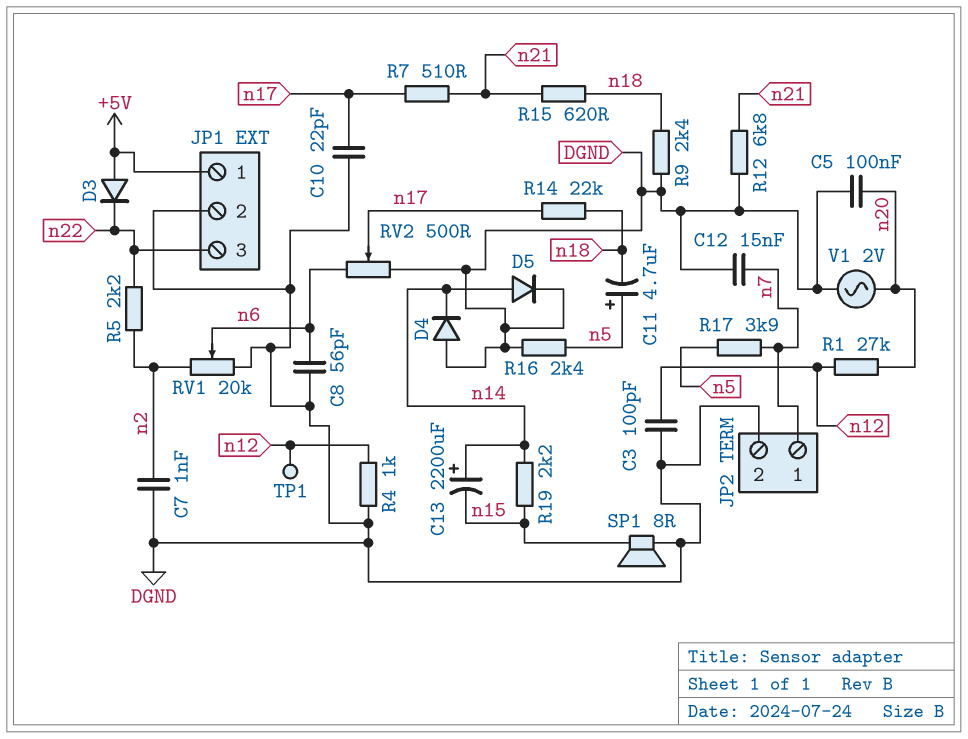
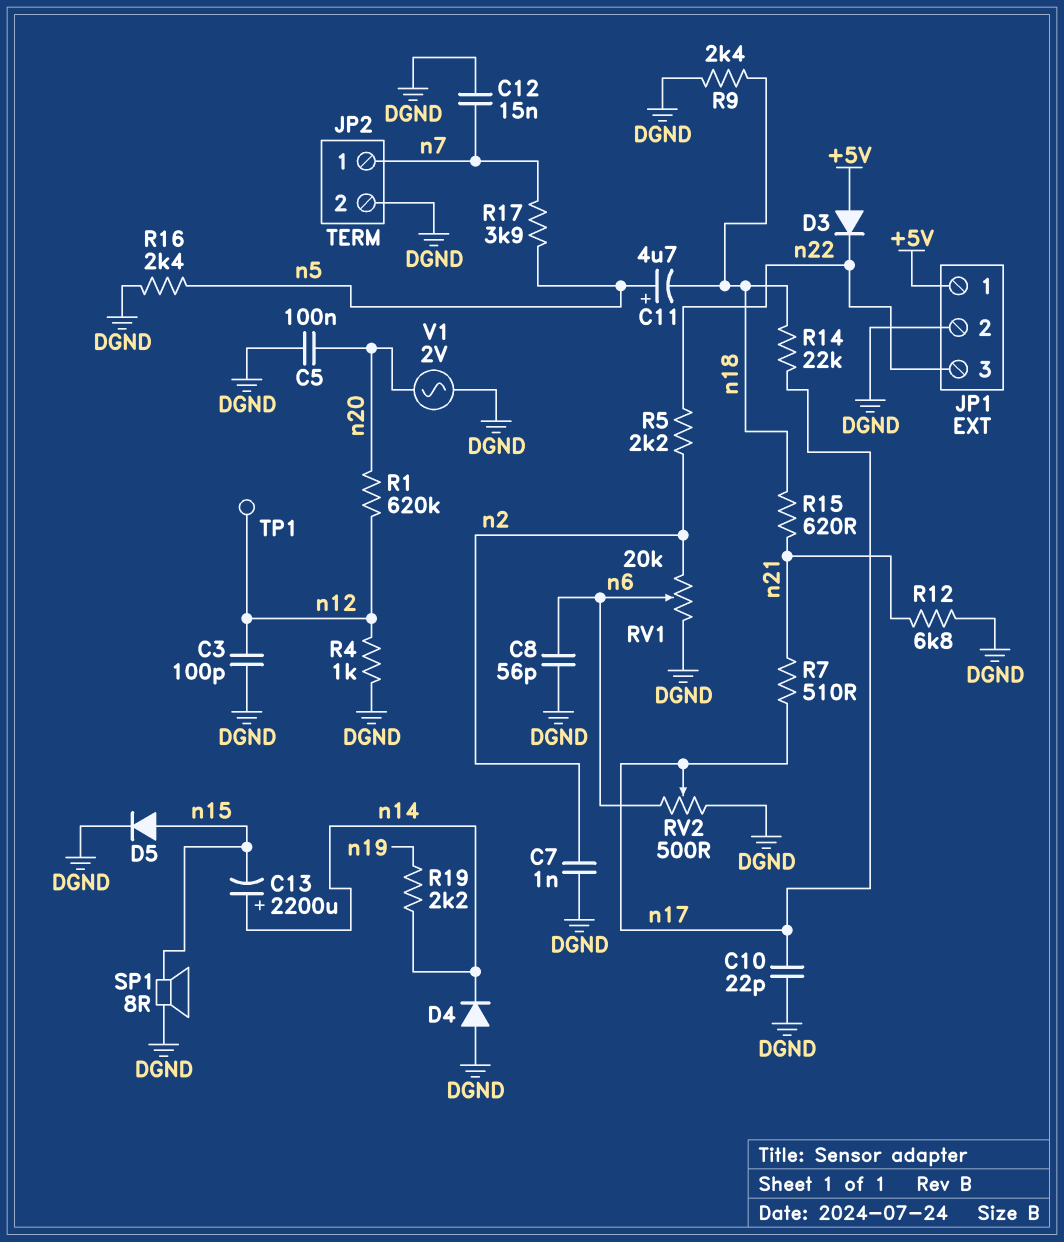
D5: diode (A n14, K DGND) -> diode (A n15, K DGND)
R1: 27k (n12, n20) -> 620k (n12, n20)
R19: 2.2k (n14, n15) -> 2.2k (n14, n19)

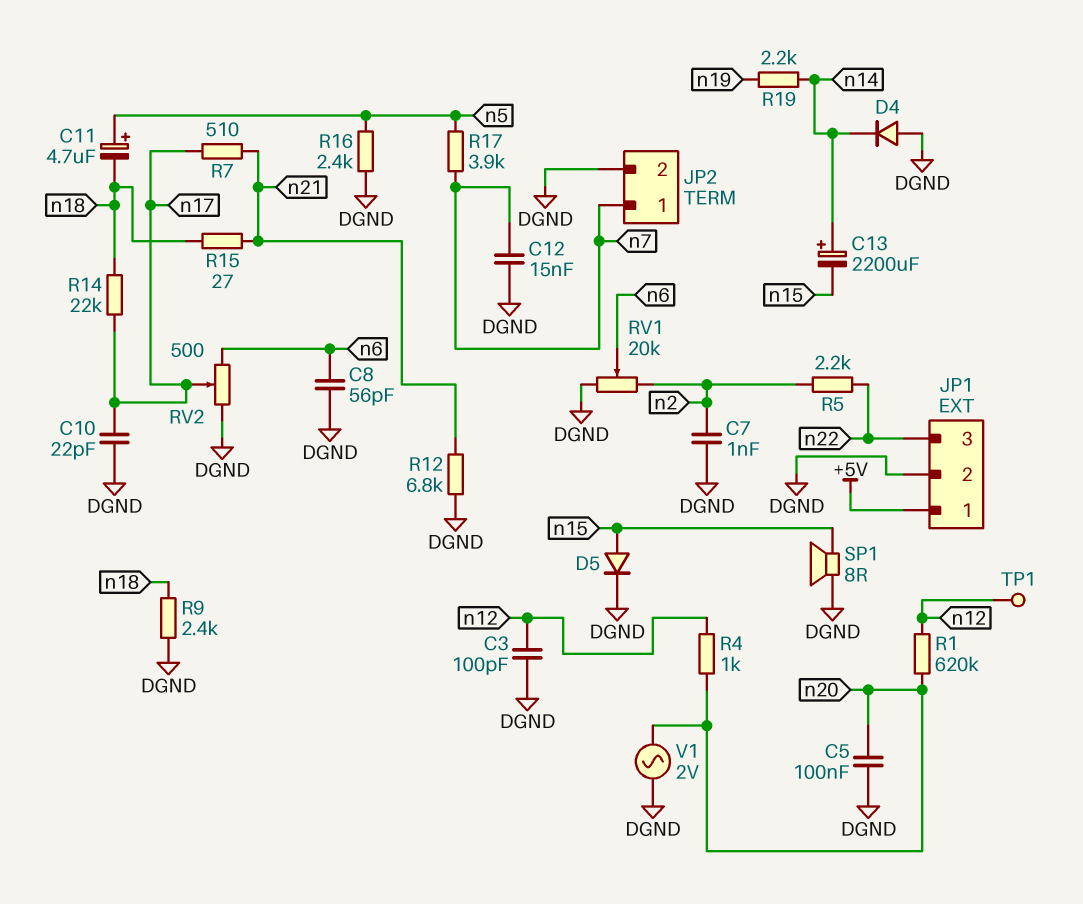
D3: diode (A +5V, K n22) -> none
R4: 1k (DGND, n12) -> 1k (n12, n20)
R15: 620 (n18, n21) -> 27 (n18, n21)

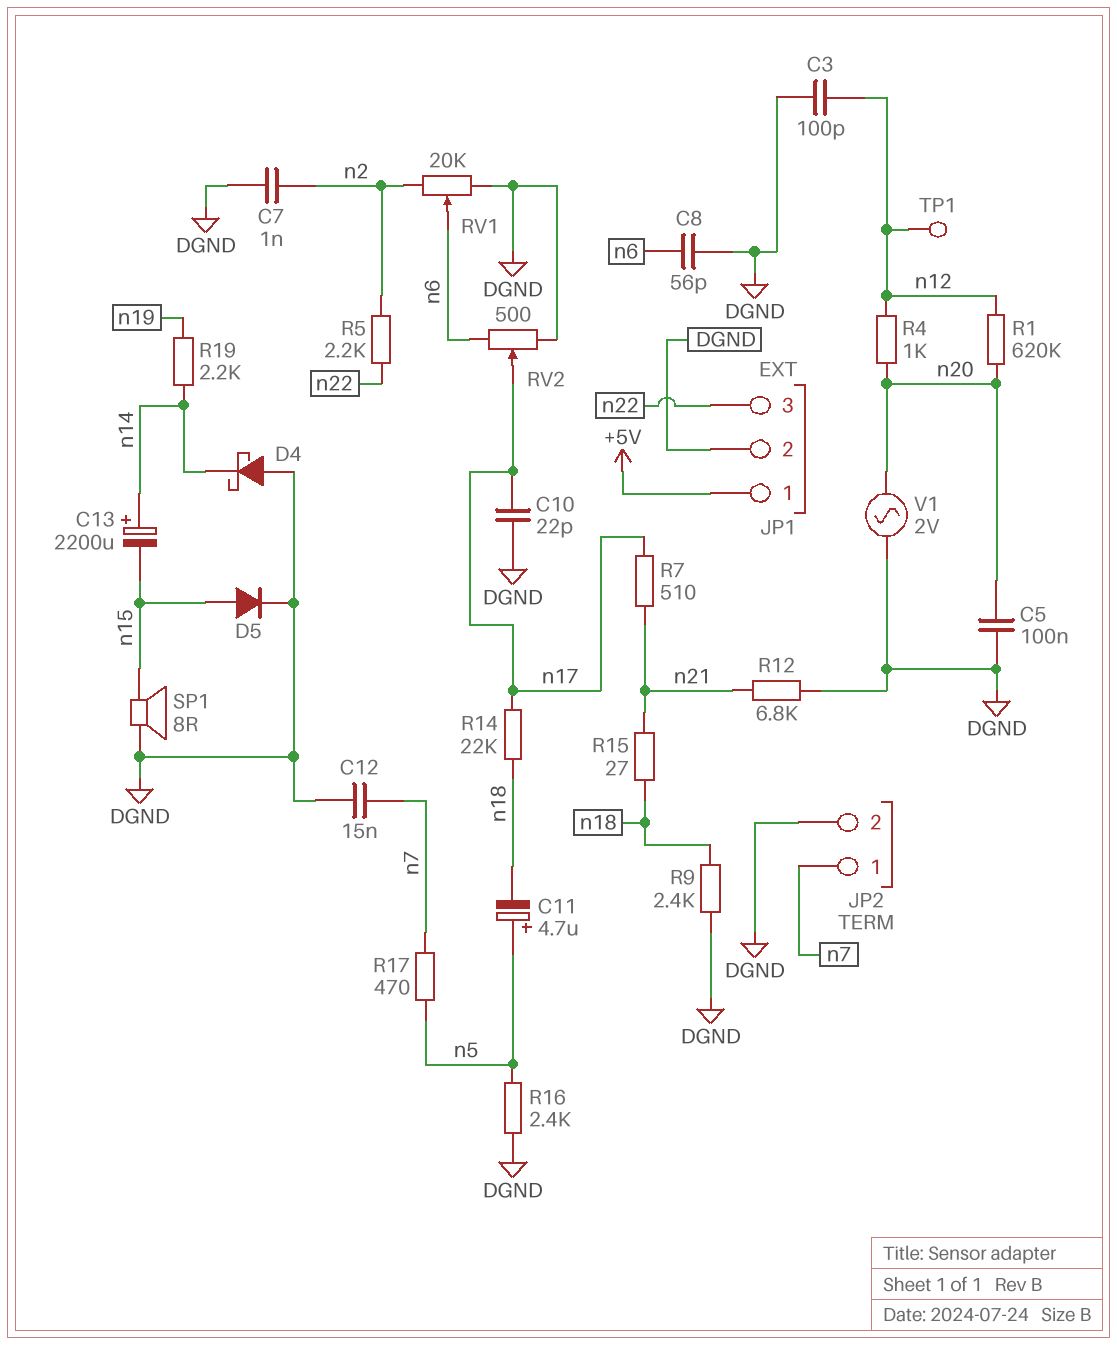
D4: diode (A DGND, K n14) -> schottky (A DGND, K n14)
R17: 3.9k (n5, n7) -> 470 (n5, n7)

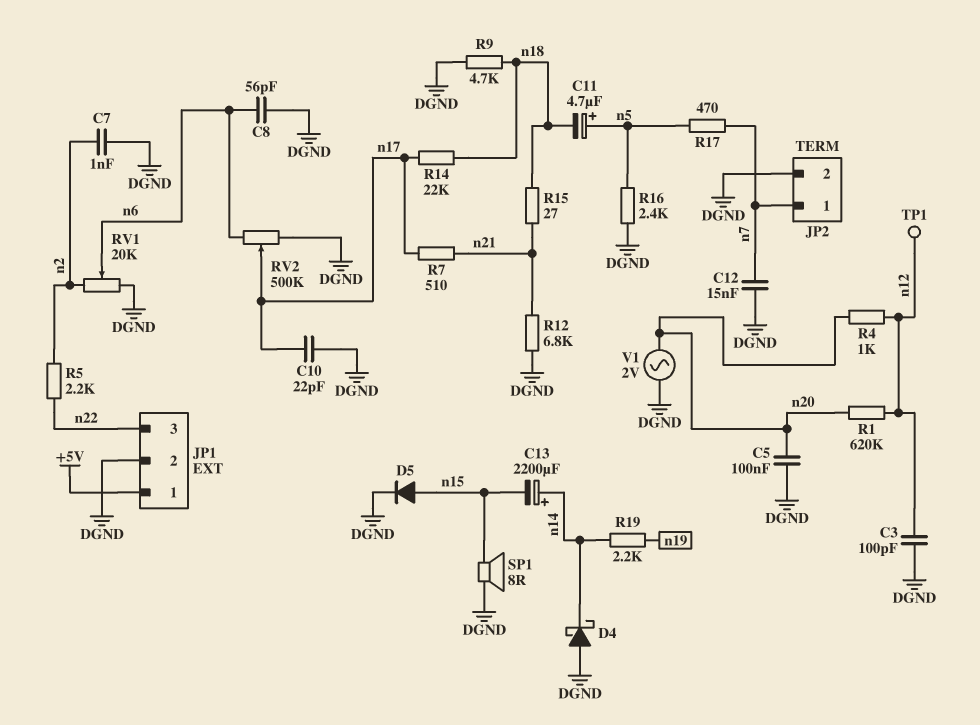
R9: 2.4k (DGND, n18) -> 4.7k (DGND, n18)
RV2: 500 (DGND, n6, wiper n17) -> 500k (DGND, n6, wiper n17)

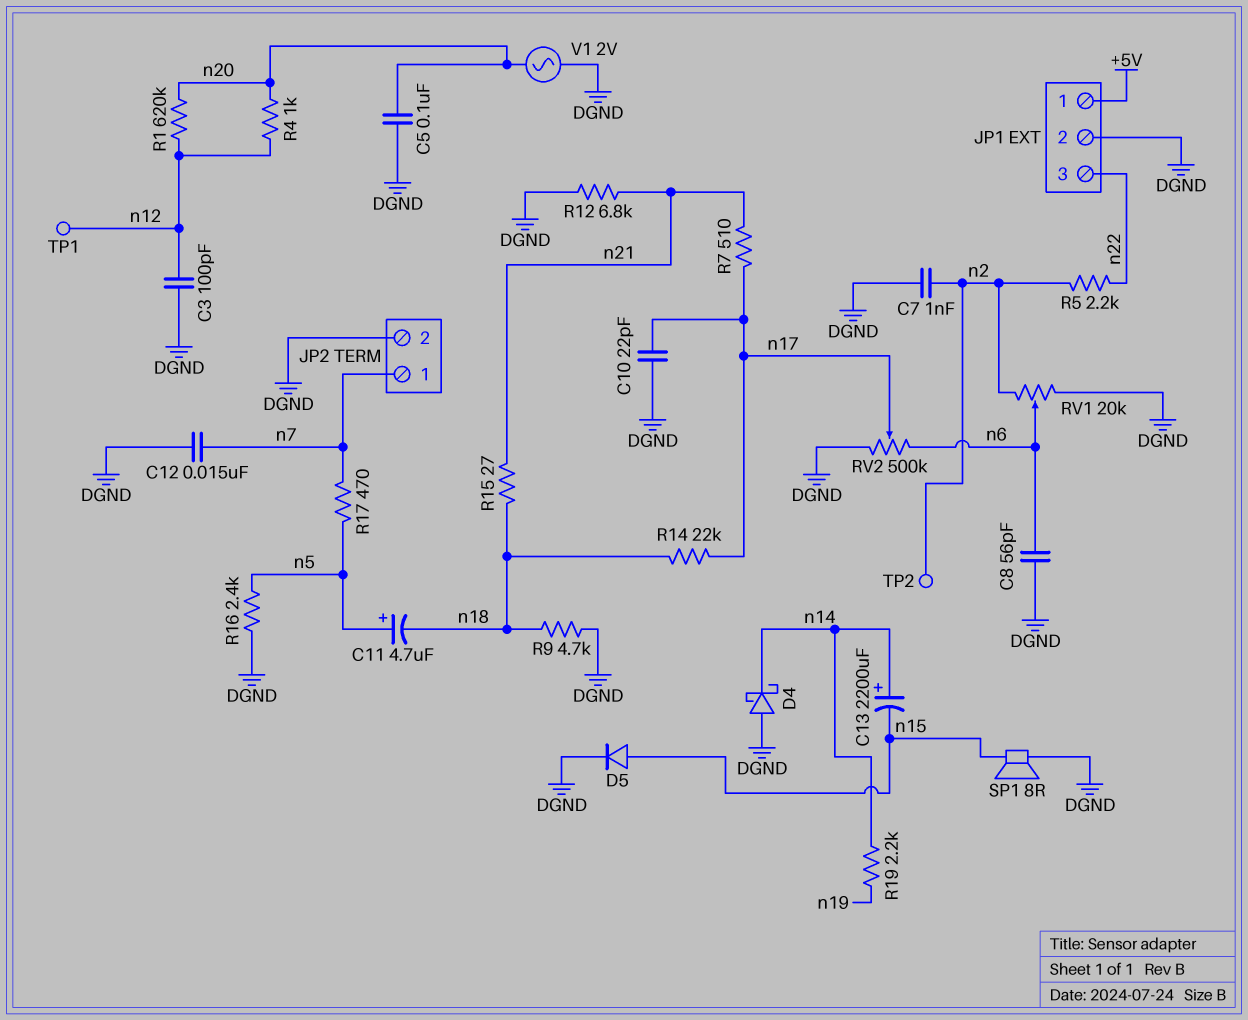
TP2: none -> test point (n2)

